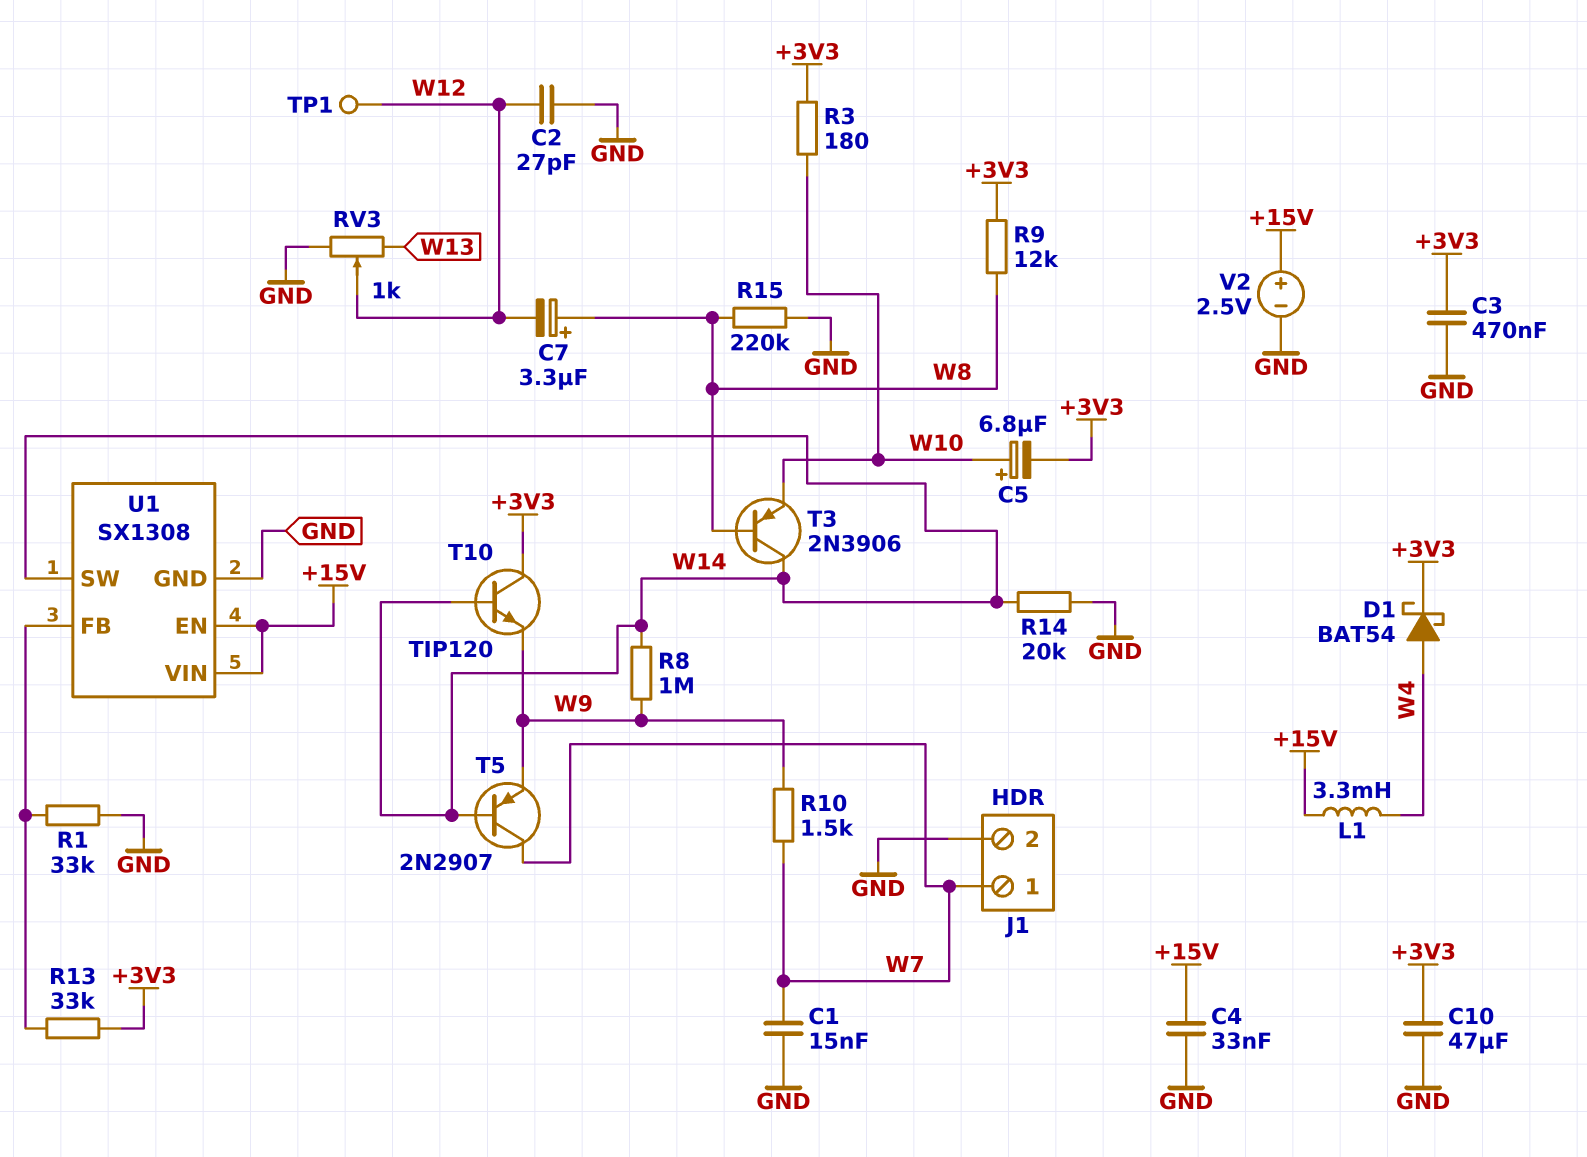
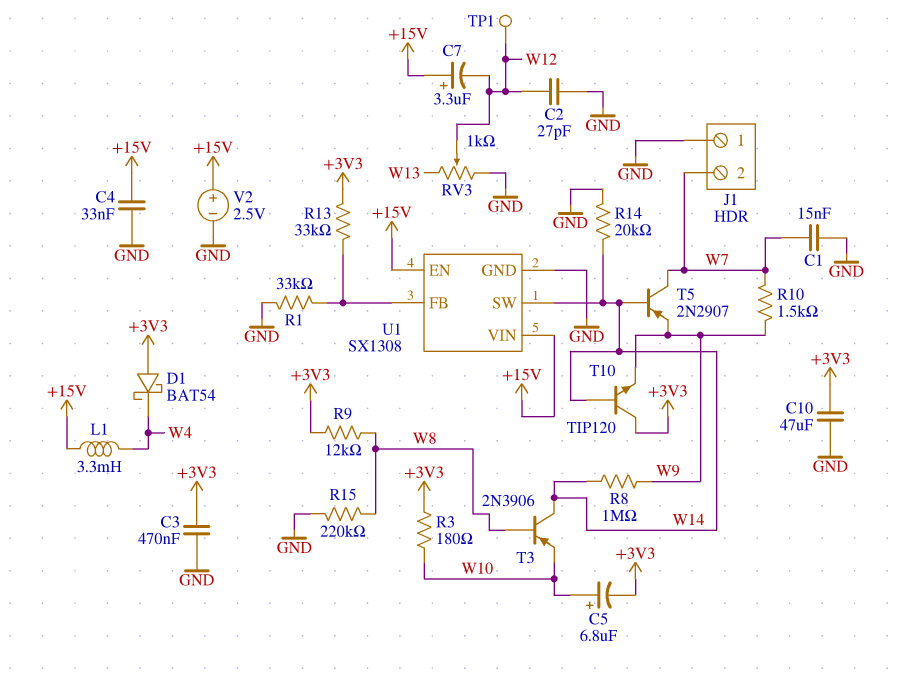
C7: 3.3uF (plus W8, minus W12) -> 3.3uF (plus +15V, minus W12)
D1: schottky BAT54 (A W4, K +3V3) -> schottky BAT54 (A +3V3, K W4)
J1 pin 1: W7 -> GND
J1 pin 2: GND -> W7

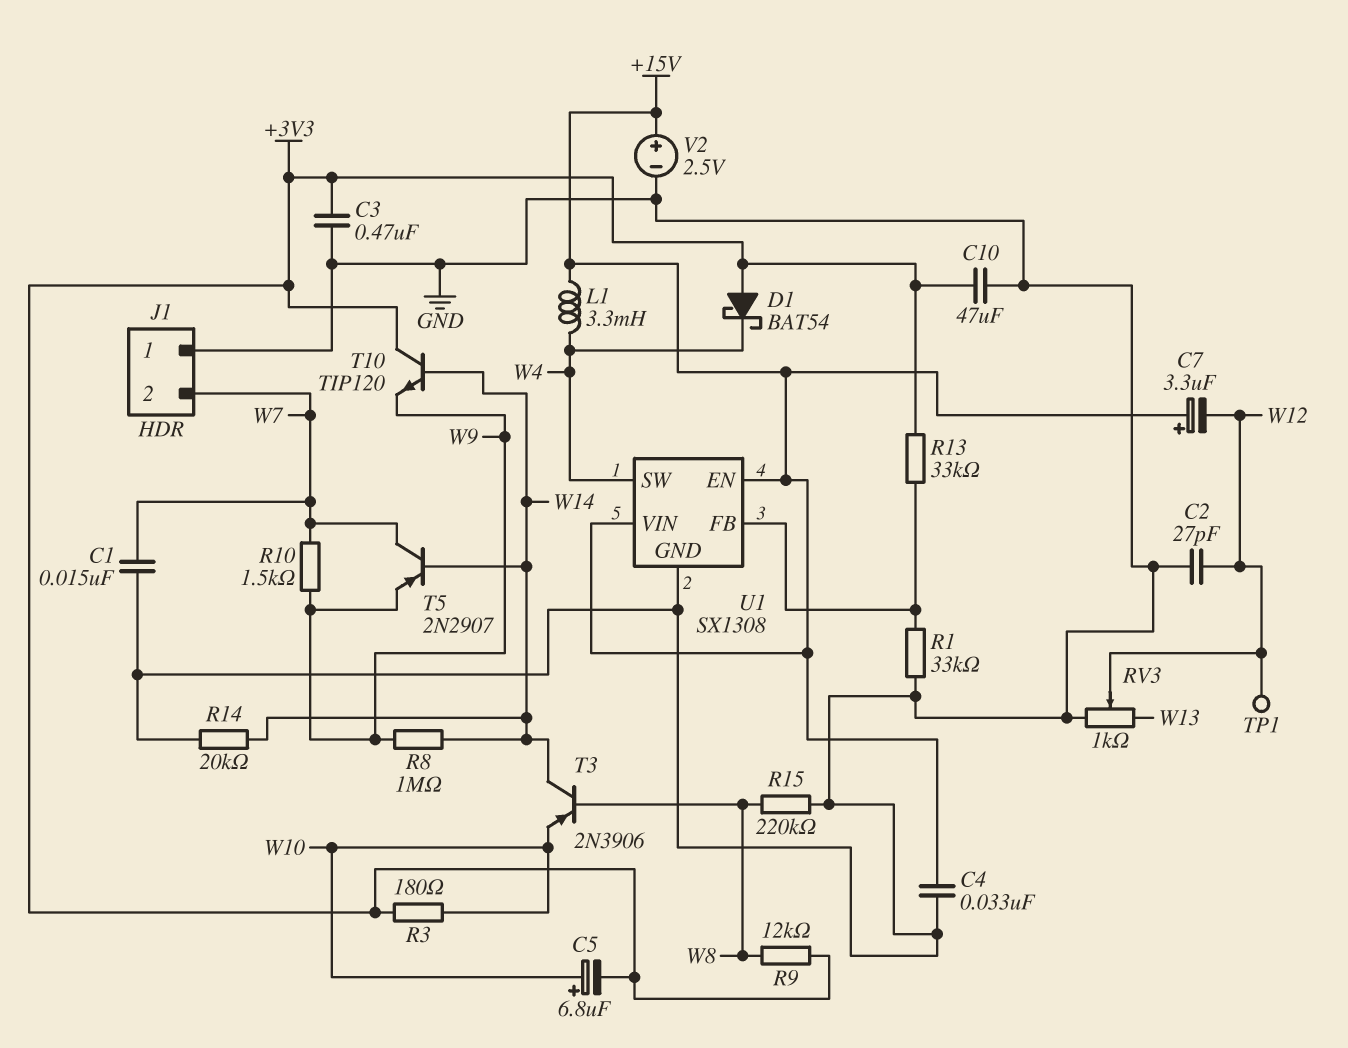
U1 pin SW: W14 -> W4

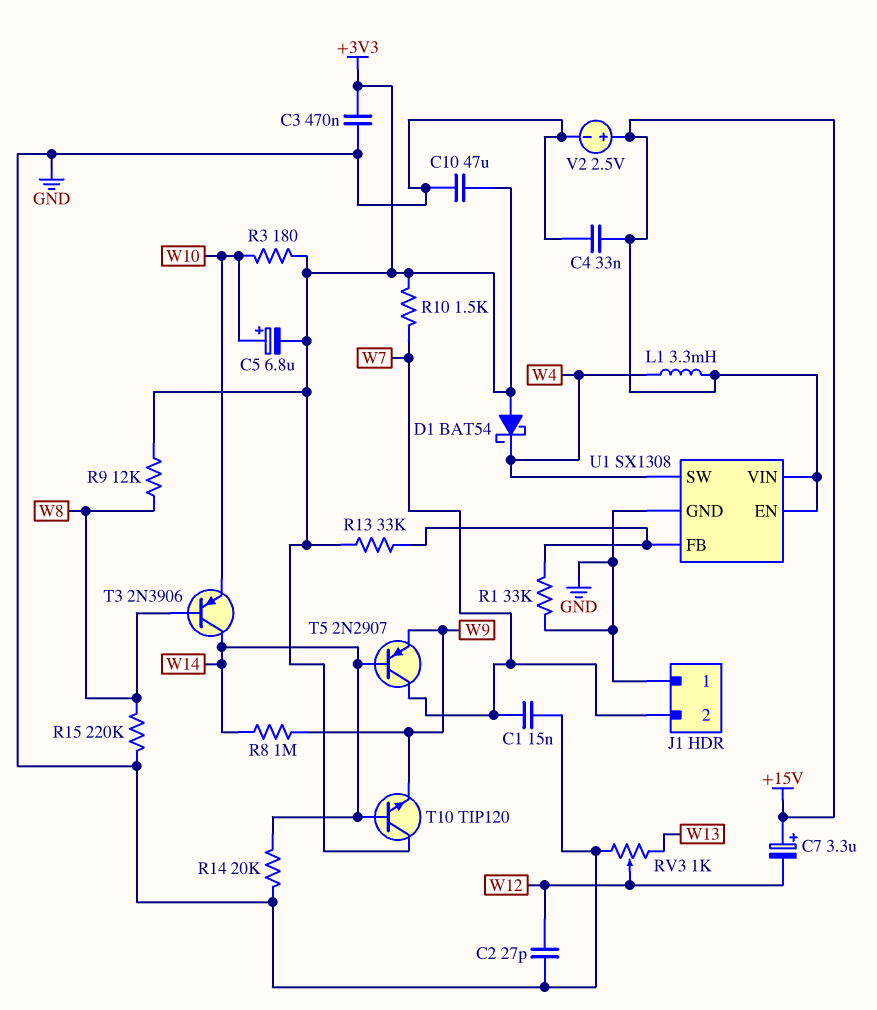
R10: 1.5k (W7, W9) -> 1.5k (+3V3, W7)
TP1: test point (W12) -> none

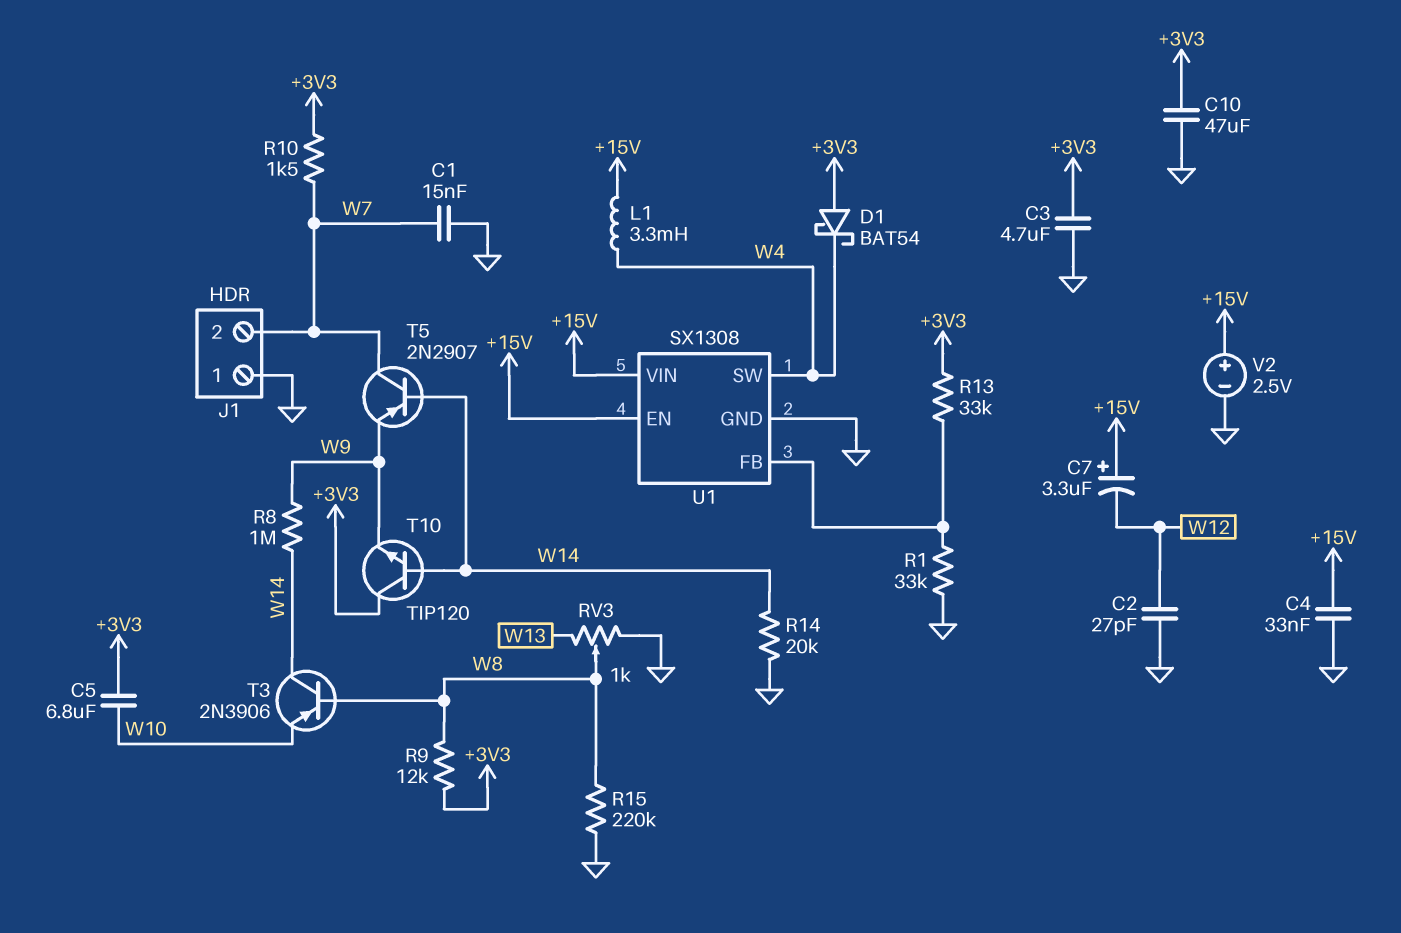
C3: 470nF (+3V3, GND) -> 4.7uF (+3V3, GND)
C5: 6.8uF (plus W10, minus +3V3) -> 6.8uF (+3V3, W10)
R3: 180 (+3V3, W10) -> none
RV3: 1k (GND, W13, wiper W12) -> 1k (GND, W13, wiper W8)

